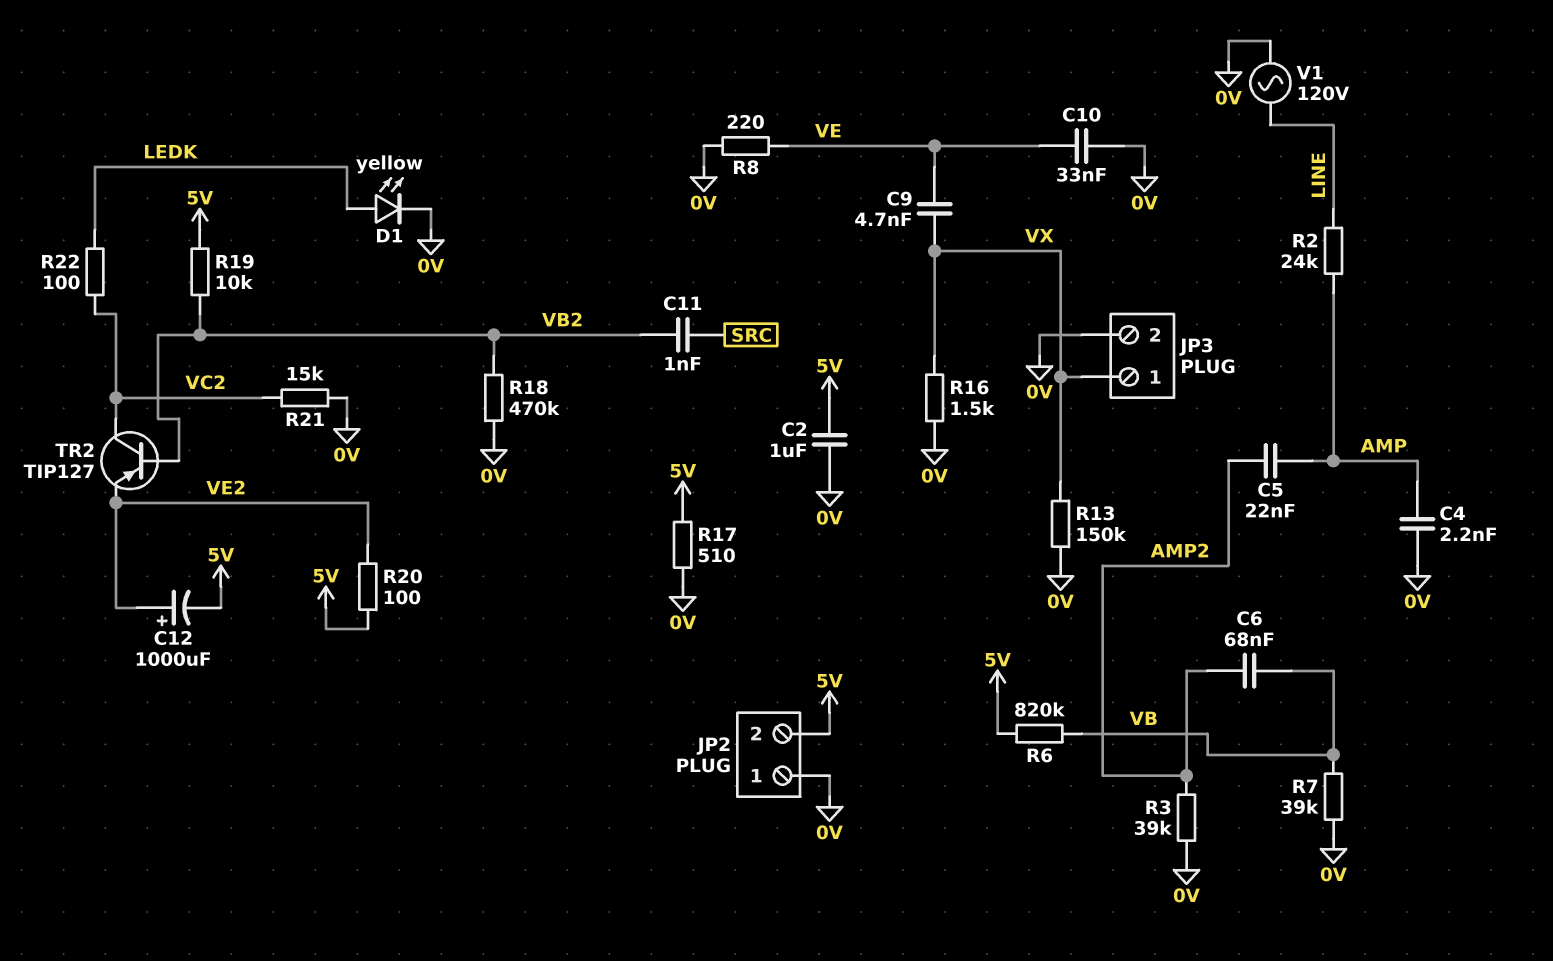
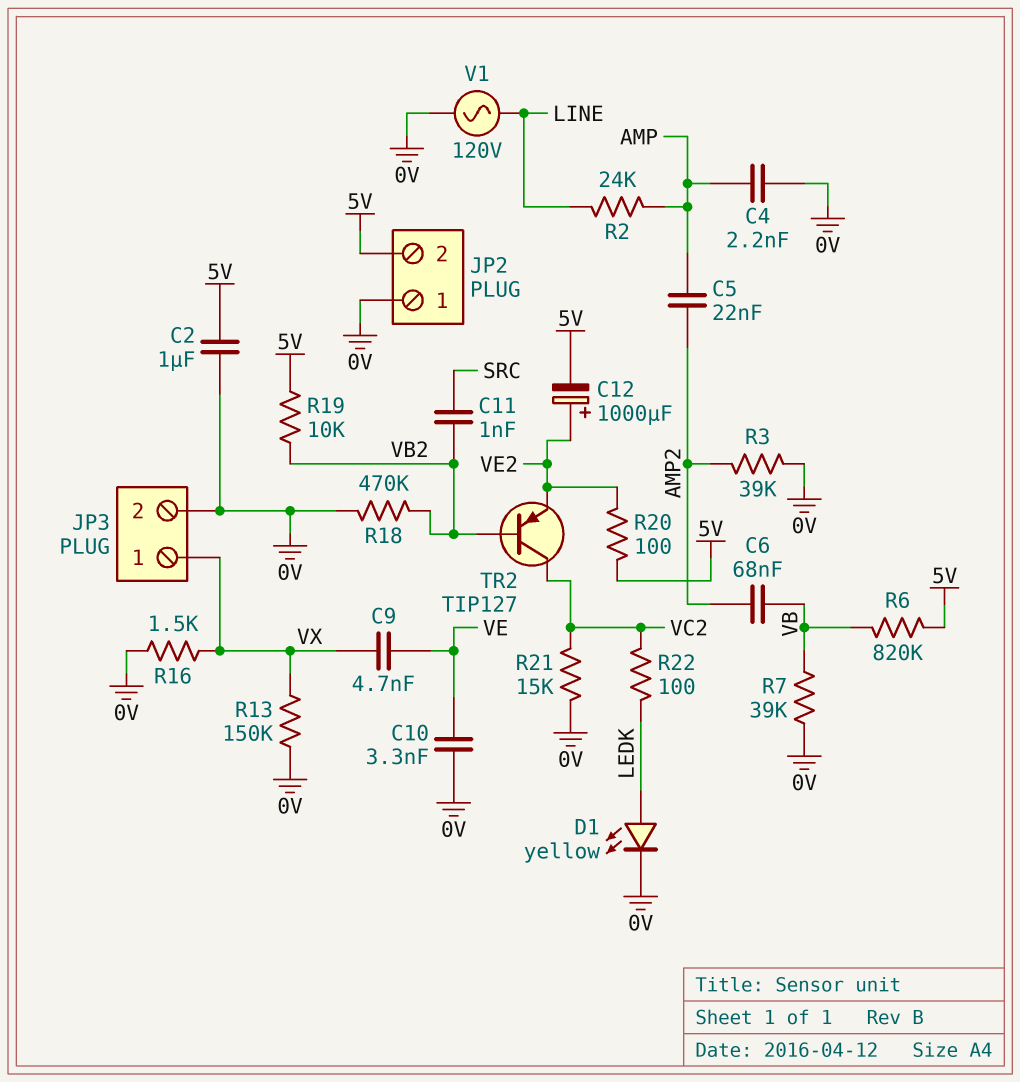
C10: 33nF (0V, VE) -> 3.3nF (0V, VE)
R8: 220 (0V, VE) -> none
R17: 510 (0V, 5V) -> none

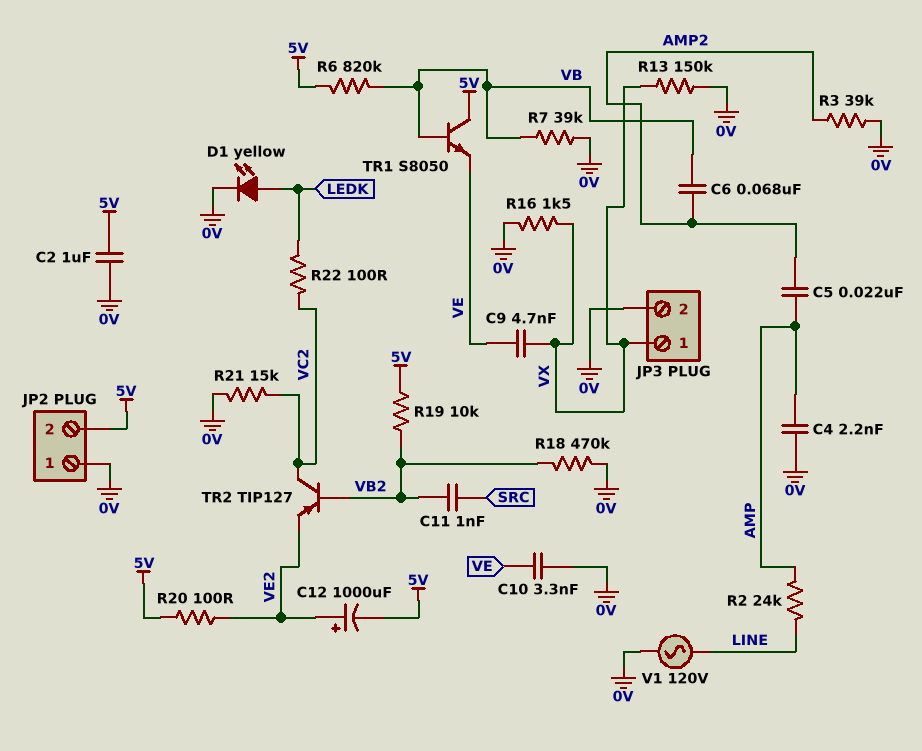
TR1: none -> NPN S8050 (B VB, C 5V, E VE)

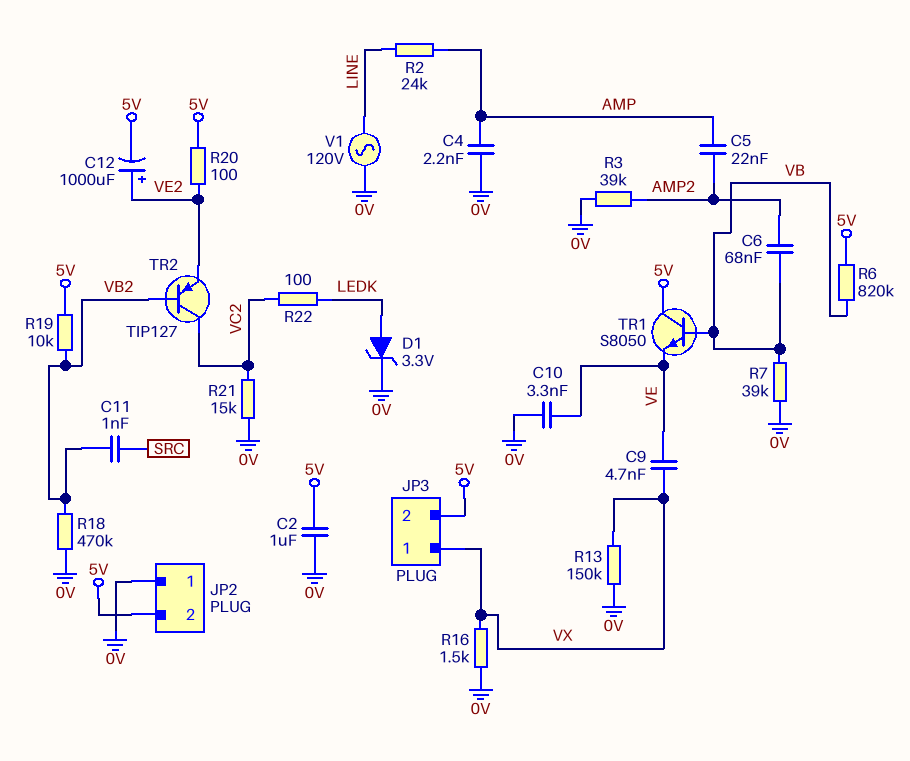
D1: LED yellow (A LEDK, K 0V) -> zener 3.3V (A LEDK, K 0V)
JP3 pin 2: 0V -> 5V

